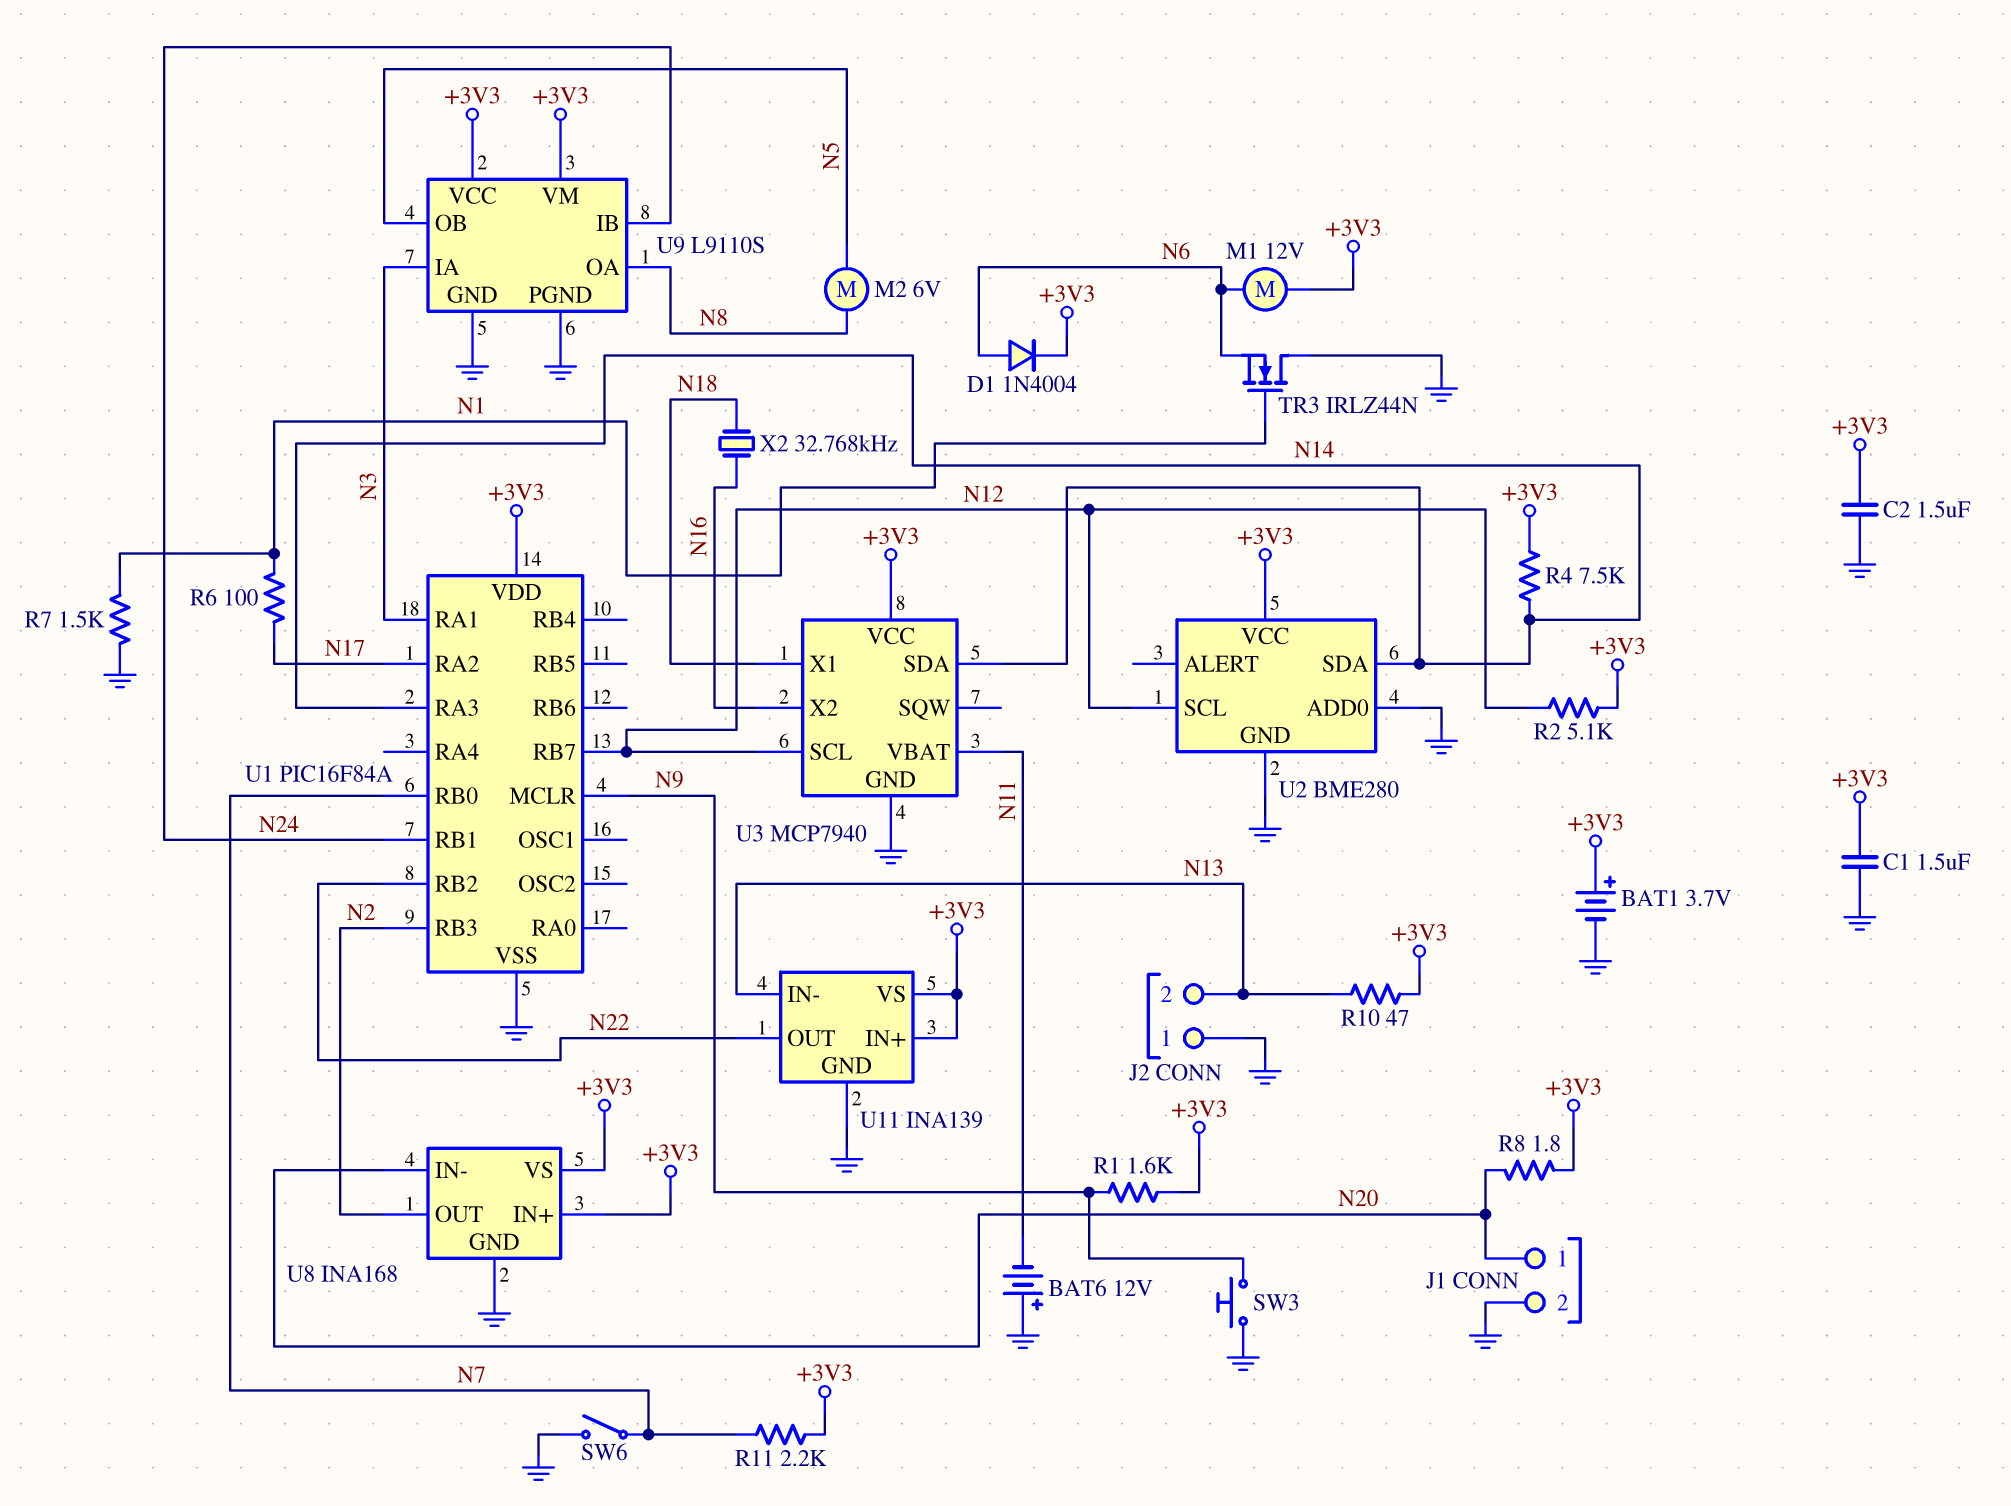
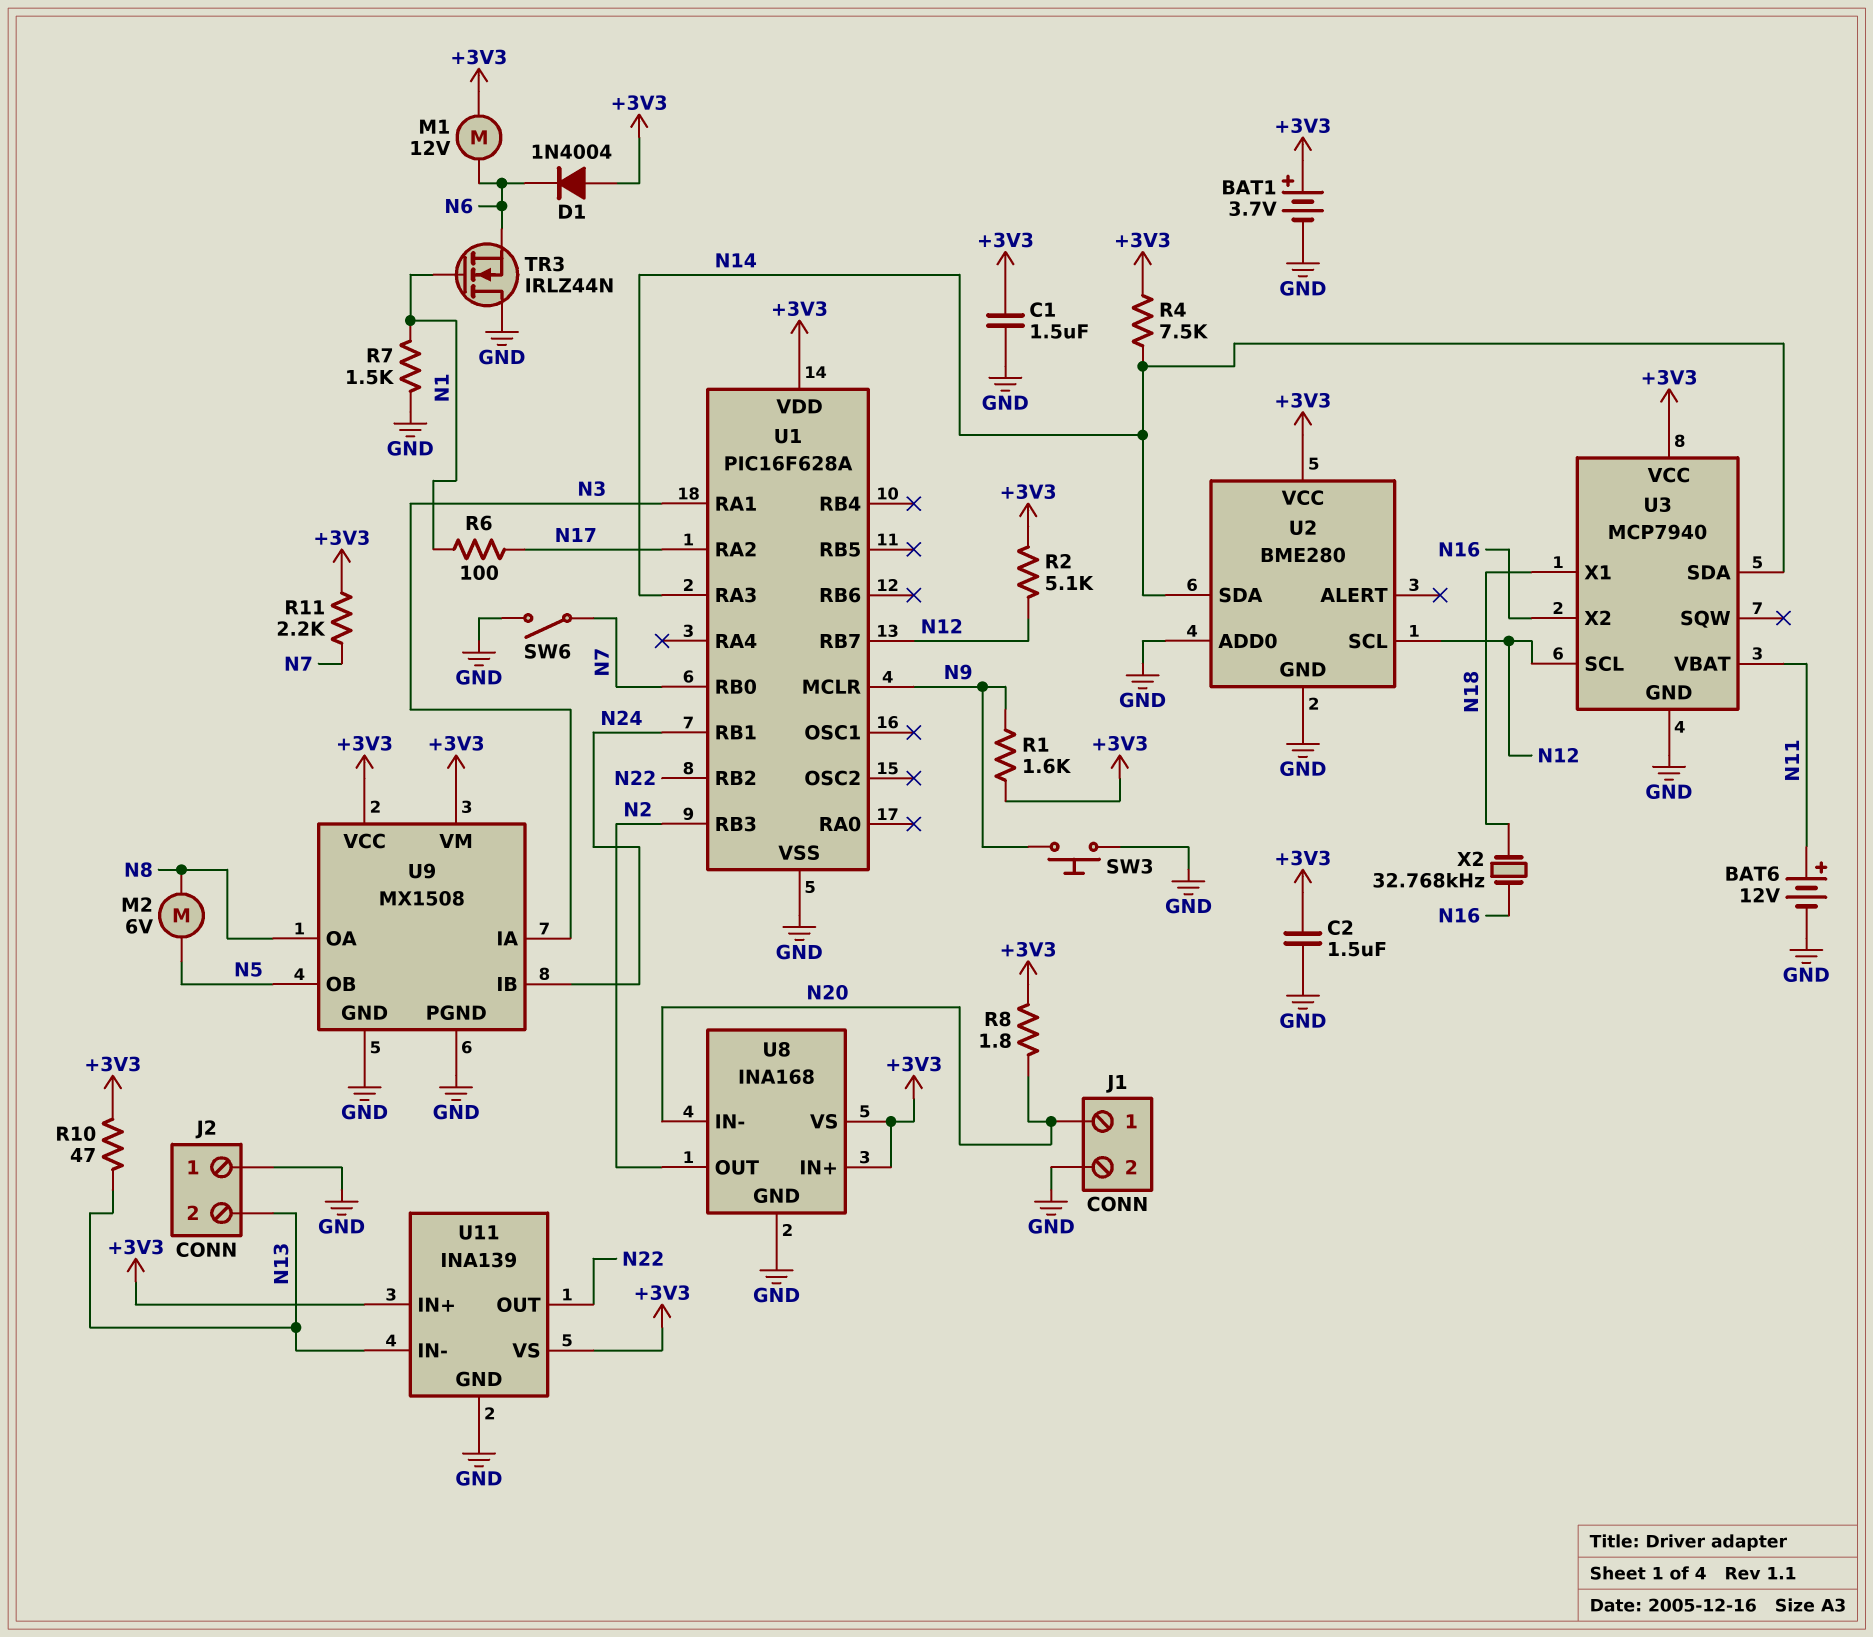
BAT6: 12V (plus GND, minus N11) -> 12V (plus N11, minus GND)
D1: diode 1N4004 (A N6, K +3V3) -> diode 1N4004 (A +3V3, K N6)
U1: PIC16F84A -> PIC16F628A
U9: L9110S -> MX1508

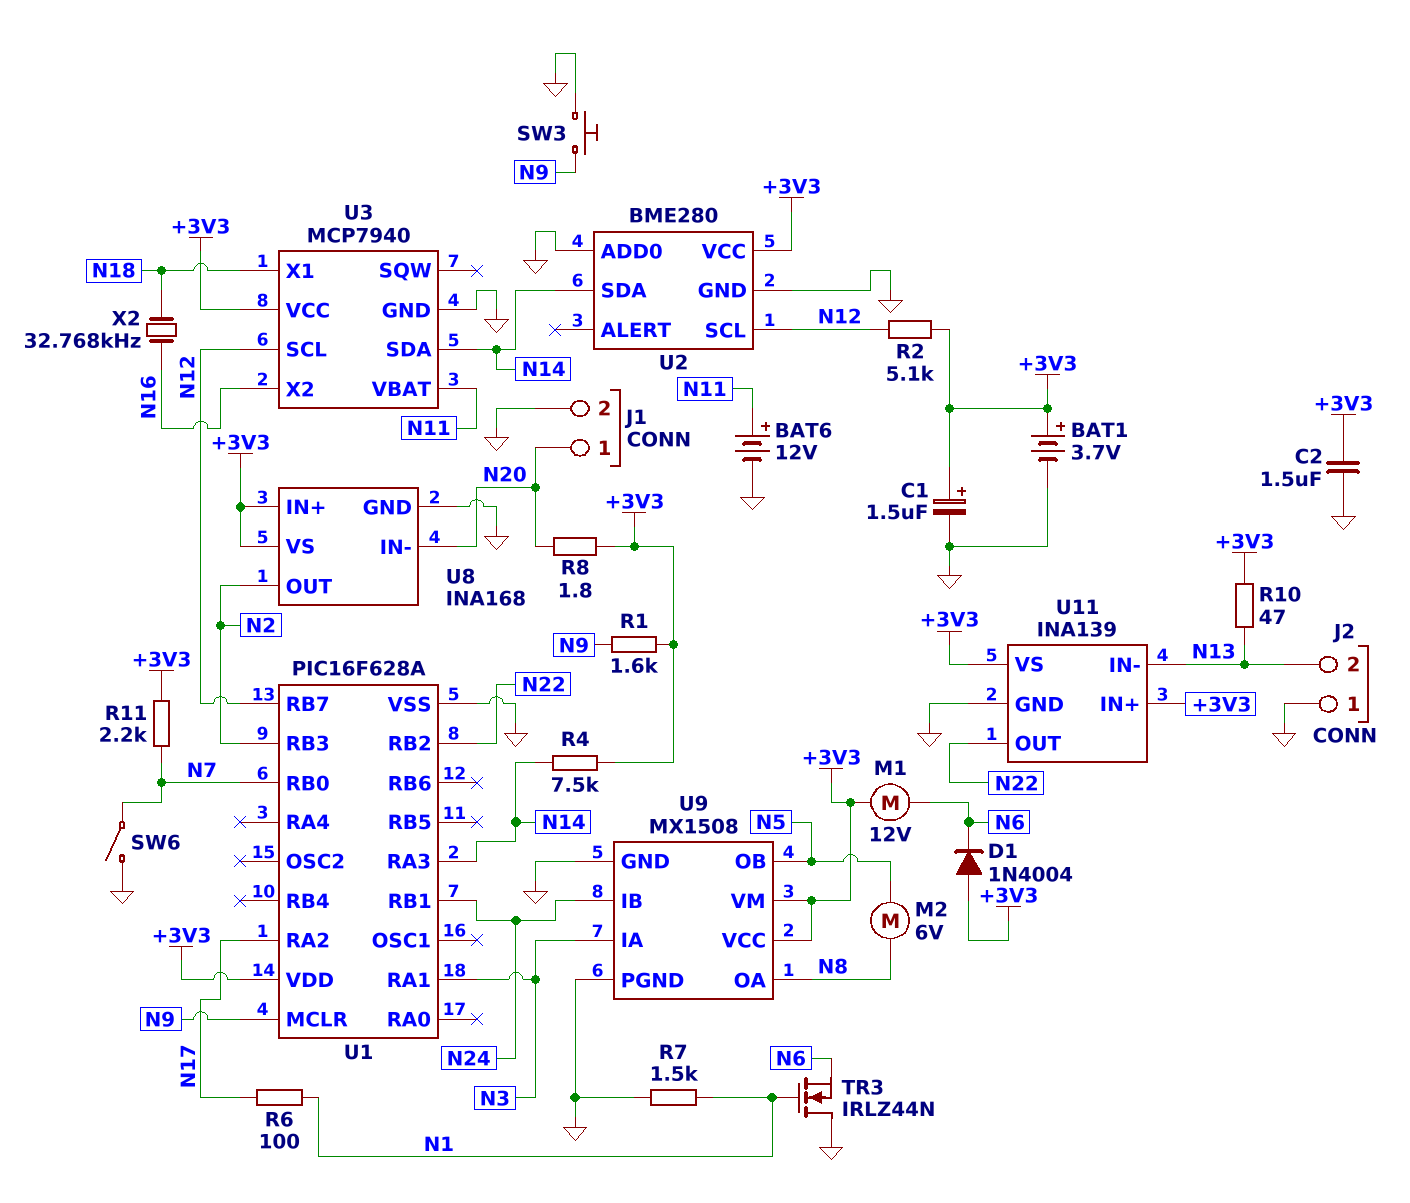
C1: 1.5uF (+3V3, GND) -> 1.5uF (plus +3V3, minus GND)

